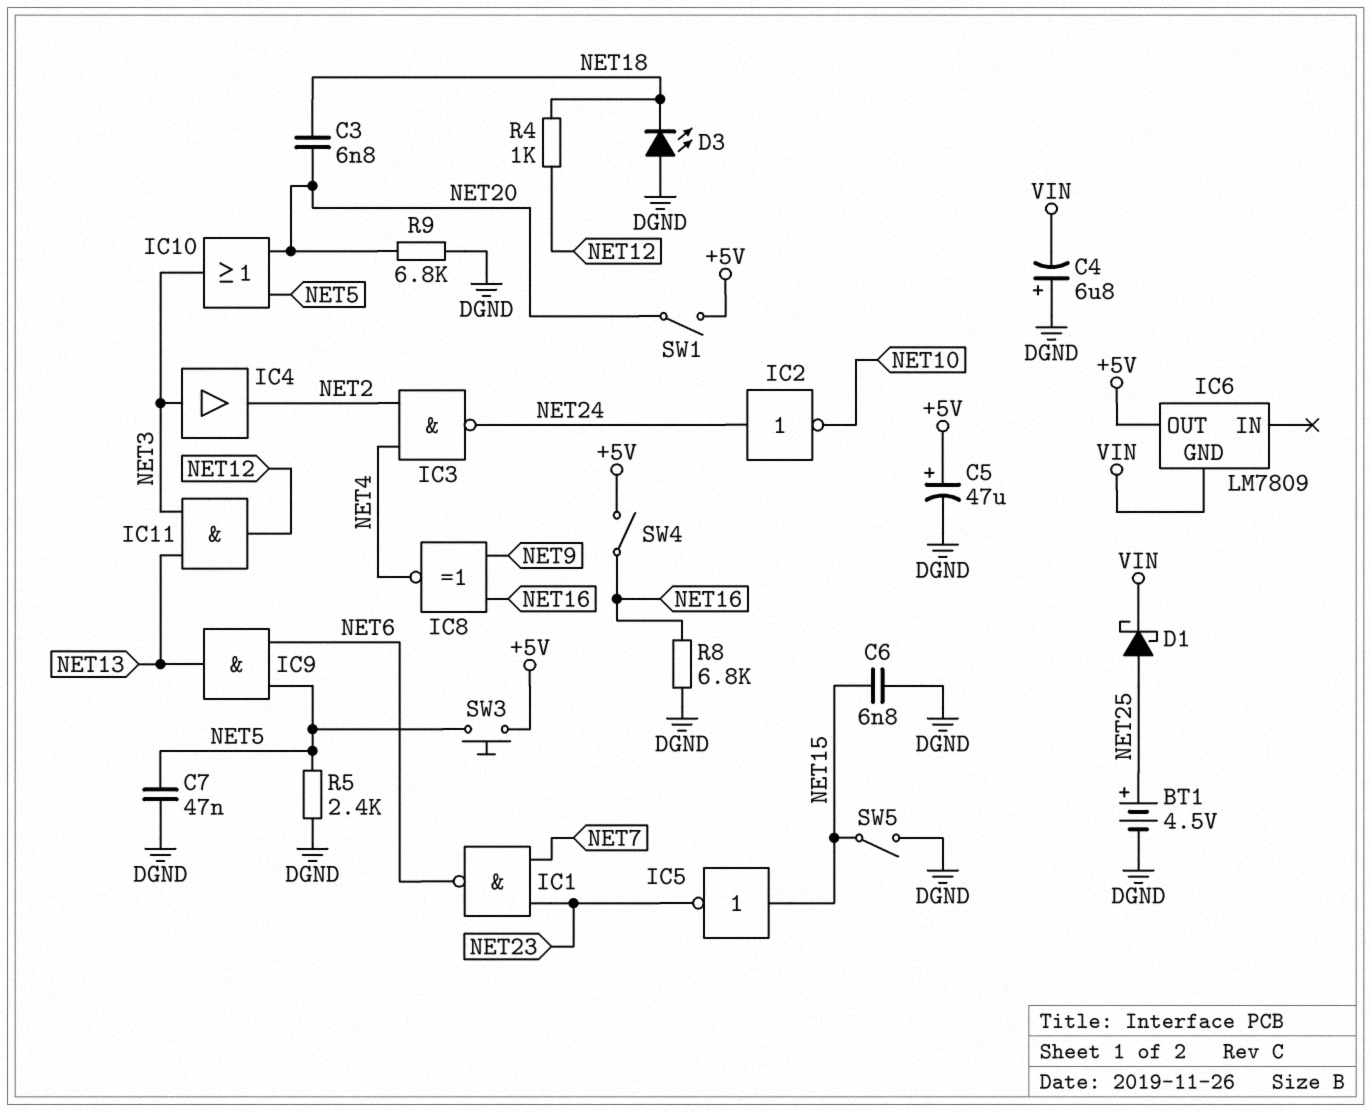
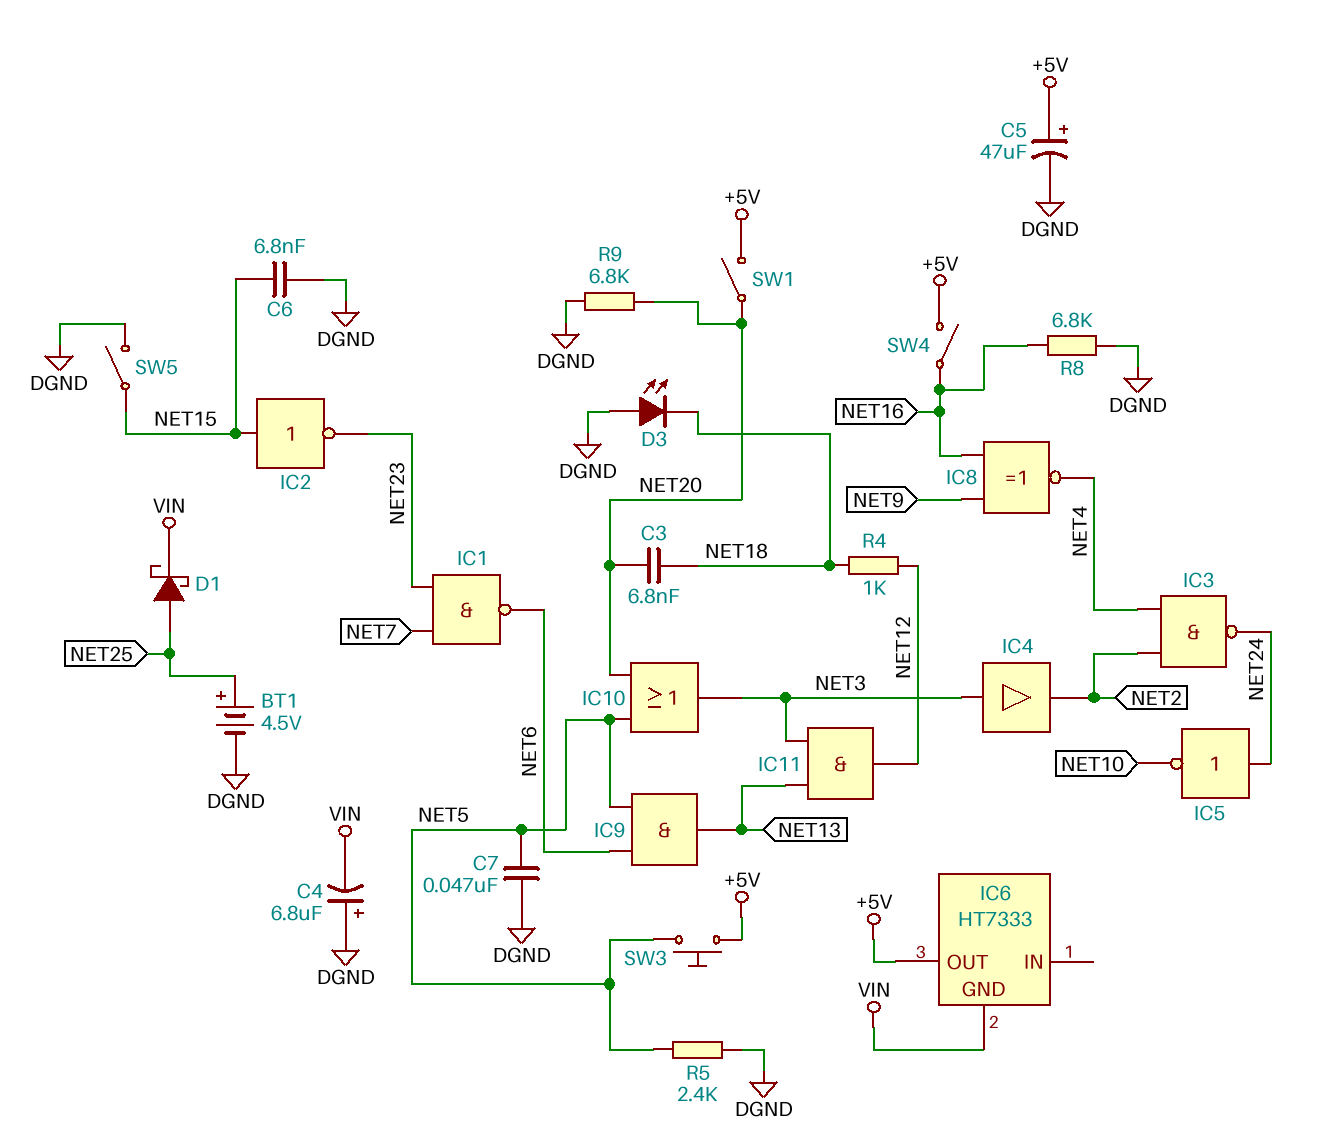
IC2: NOT (in NET24, out NET10) -> NOT (in NET15, out NET23)
IC5: NOT (in NET15, out NET23) -> NOT (in NET24, out NET10)
IC6: LM7809 -> HT7333

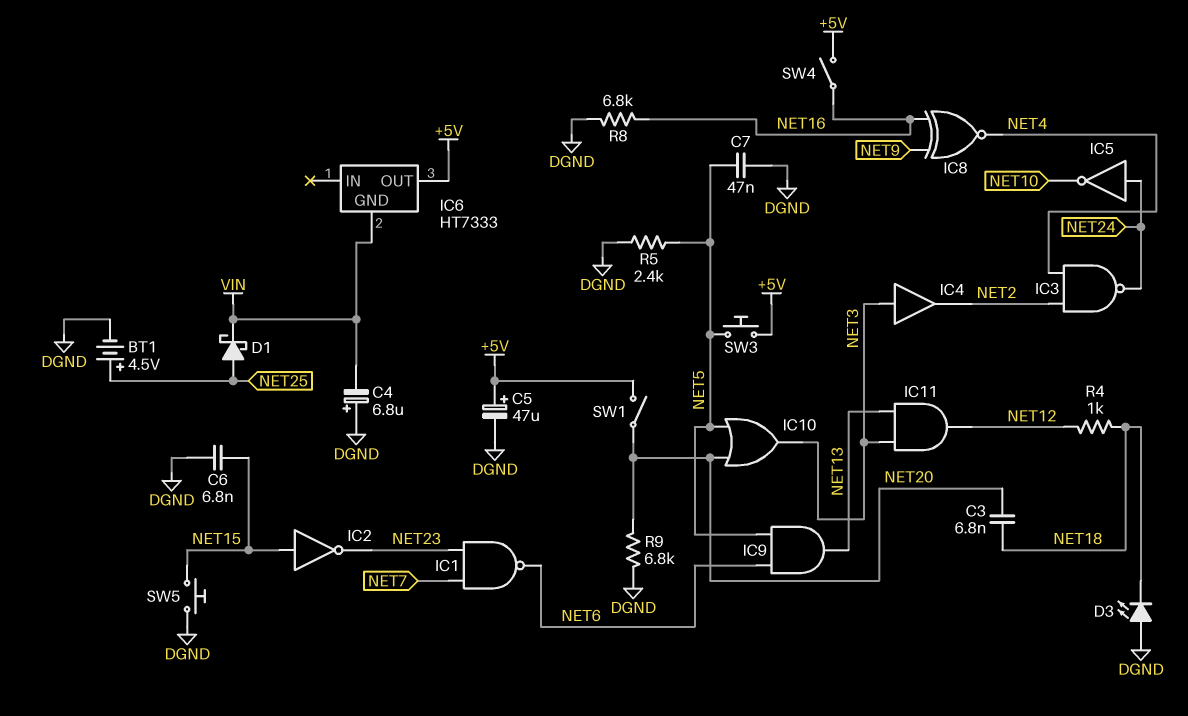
SW5: switch (DGND, NET15) -> button (DGND, NET15)

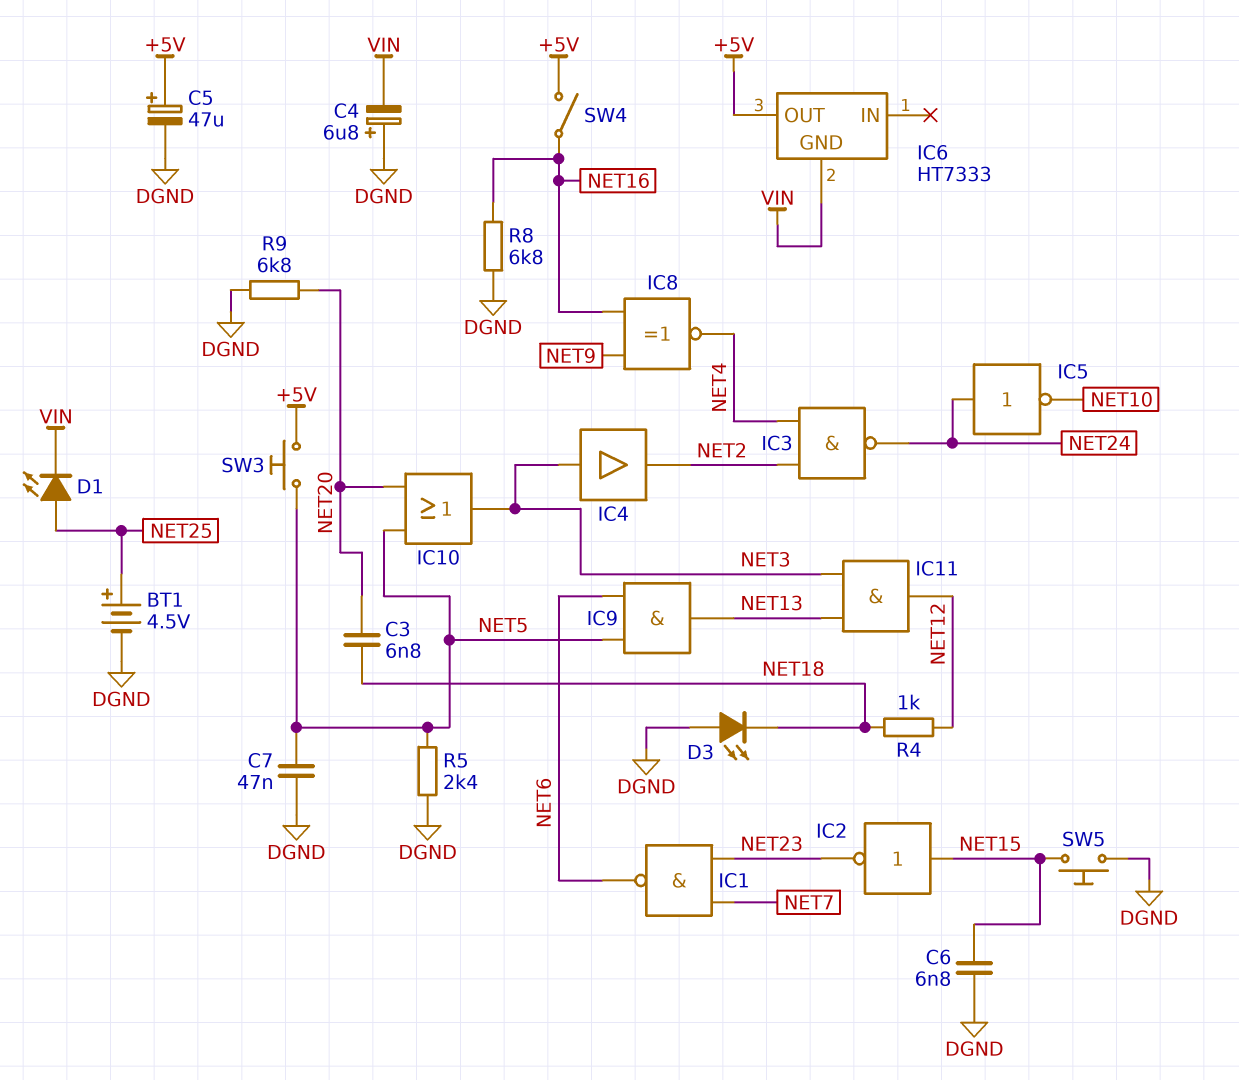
D1: schottky (A NET25, K VIN) -> LED (A NET25, K VIN)
SW1: switch (+5V, NET20) -> none

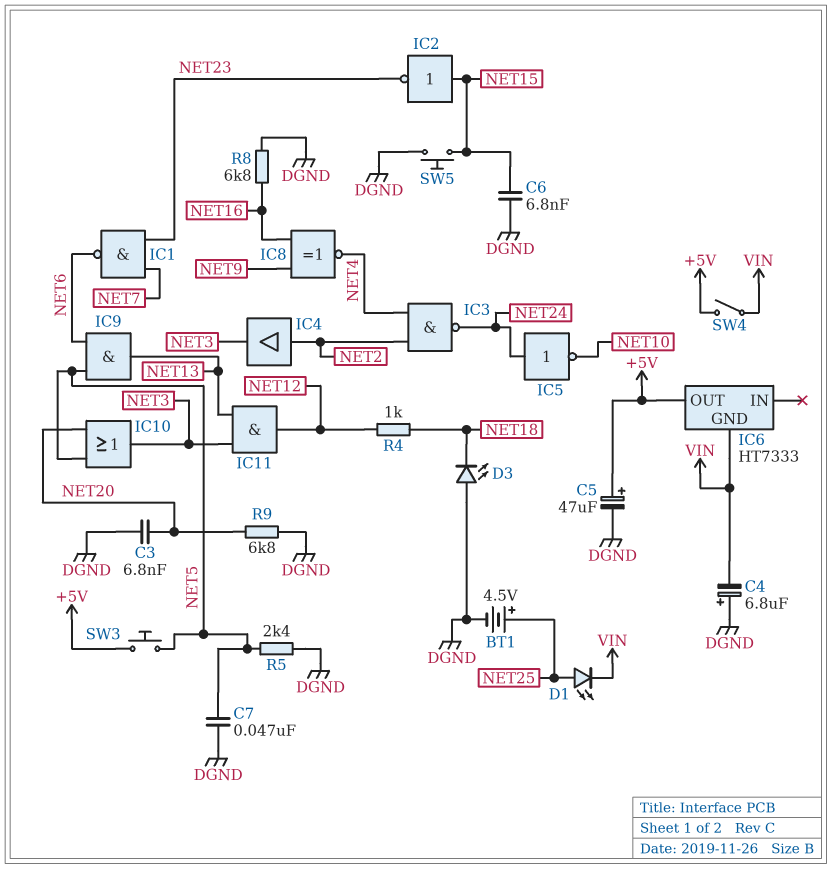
C3: 6.8nF (NET18, NET20) -> 6.8nF (DGND, NET20)
IC4: buffer (in NET3, out NET2) -> buffer (in NET2, out NET3)
SW4: switch (+5V, NET16) -> switch (+5V, VIN)

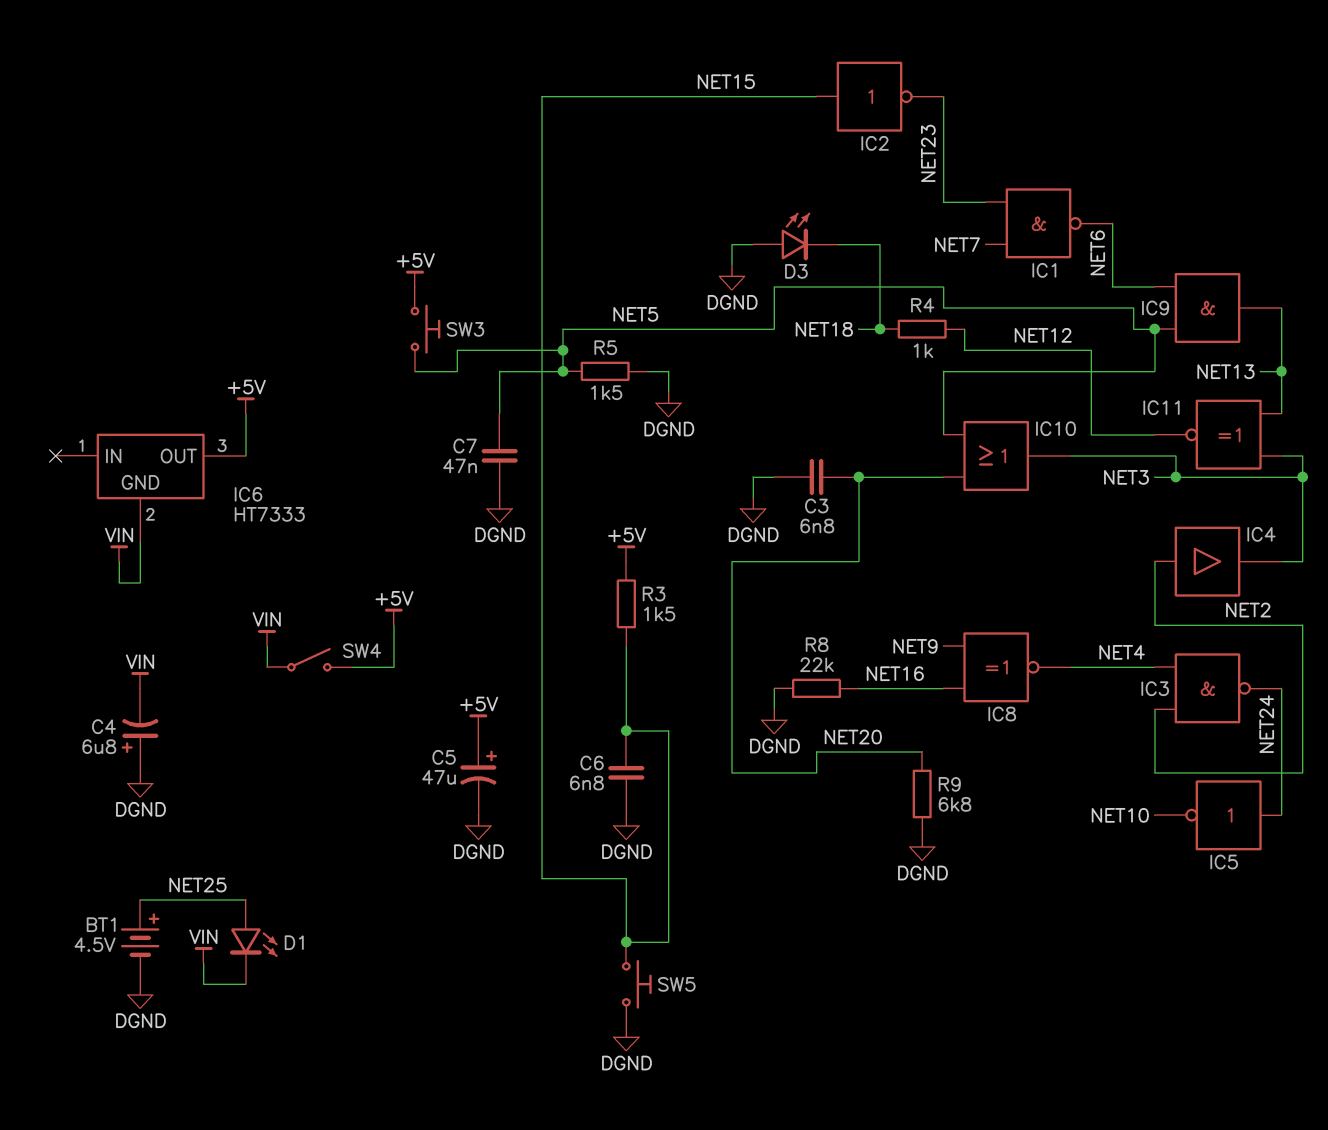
IC11: AND (in NET3, in NET13, out NET12) -> XNOR (in NET3, in NET13, out NET12)
R3: none -> 1.5k (+5V, NET15)
R5: 2.4k (DGND, NET5) -> 1.5k (DGND, NET5)
R8: 6.8k (DGND, NET16) -> 22k (DGND, NET16)

